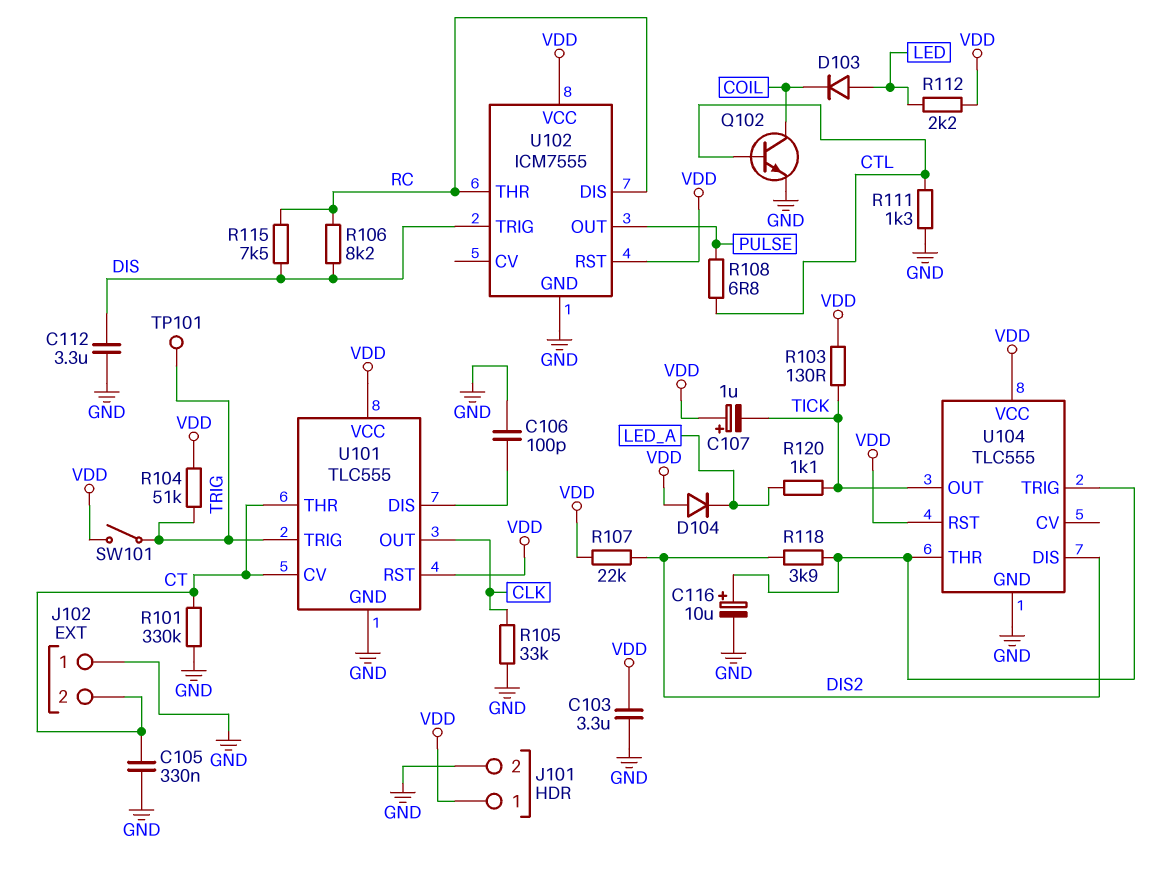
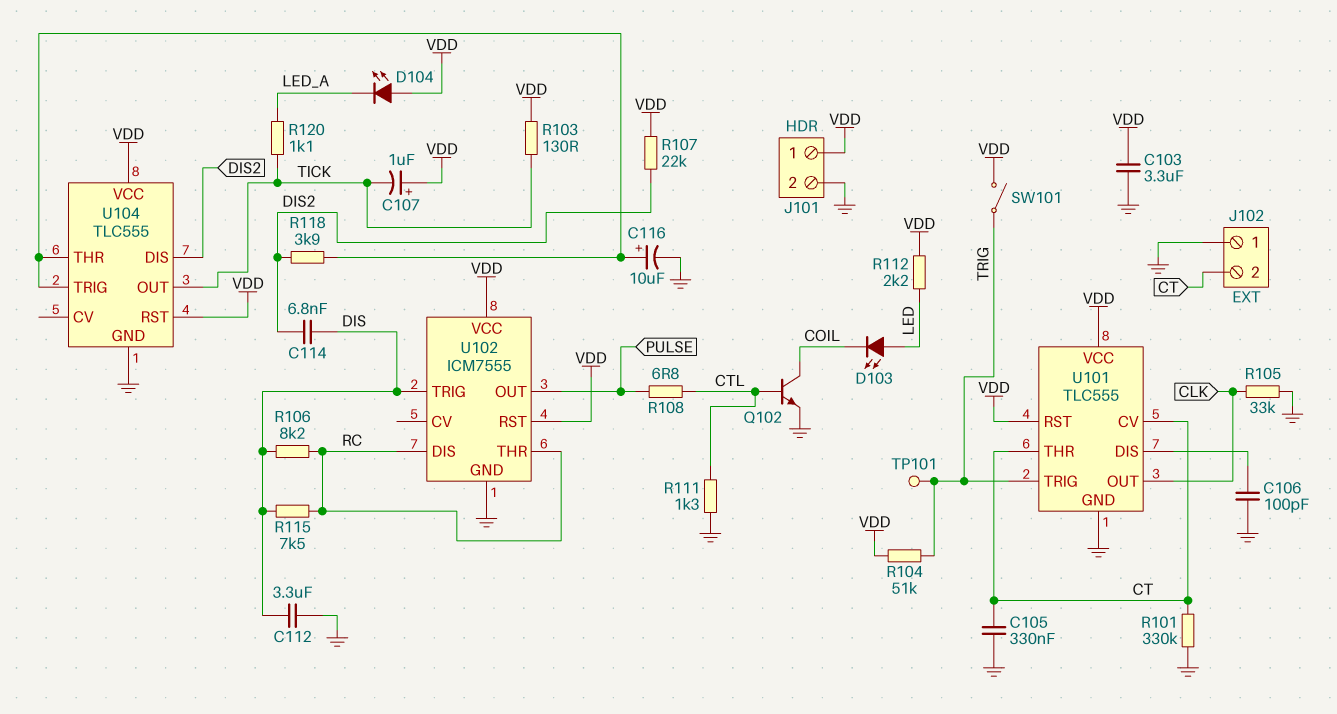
C114: none -> 6.8nF (DIS, DIS2)
D103: diode (A LED, K COIL) -> LED (A LED, K COIL)
D104: diode (A VDD, K LED_A) -> LED (A VDD, K LED_A)

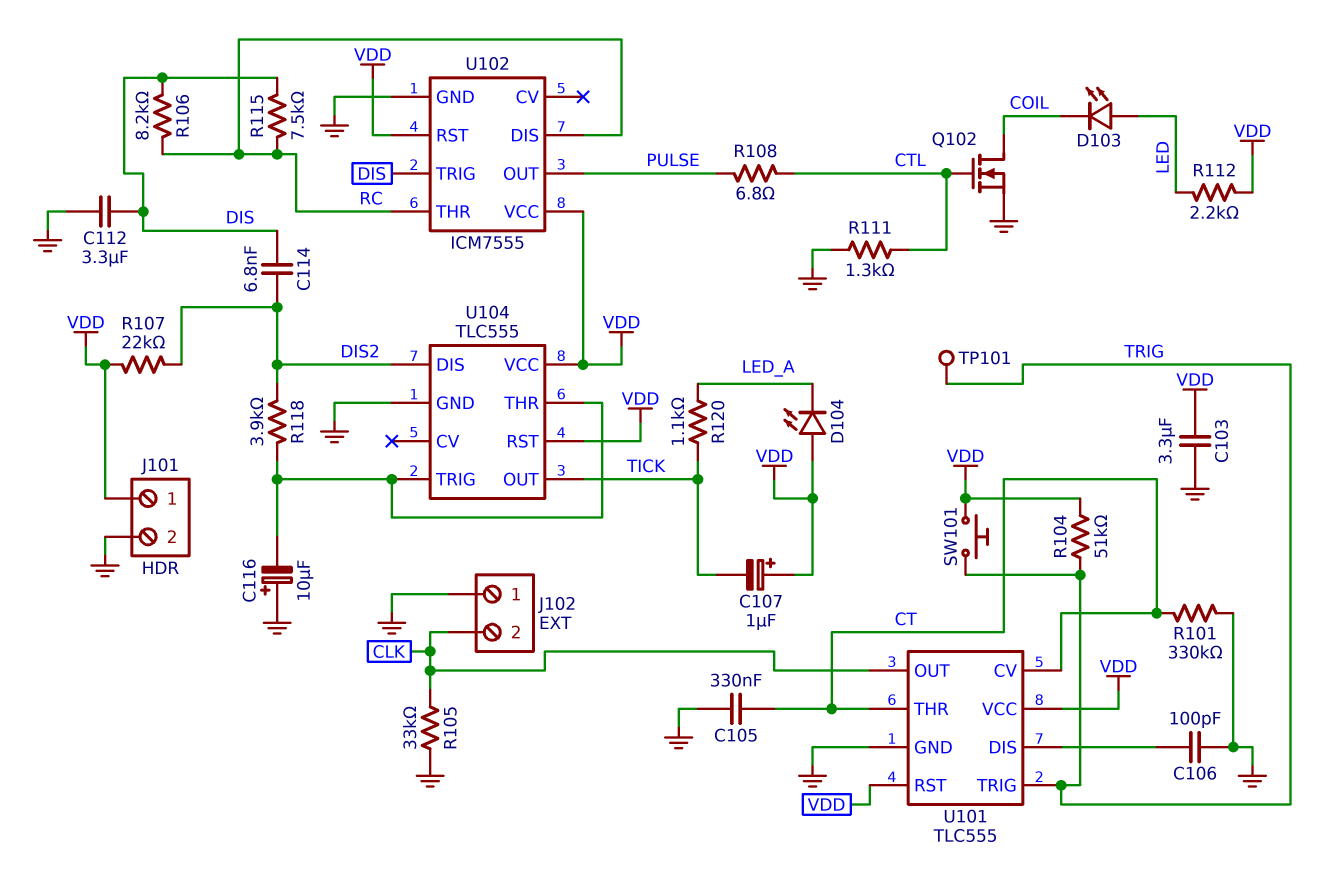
C116: 10uF (plus U104/THR, minus GND) -> 10uF (plus GND, minus U104/THR)
J102 pin 2: CT -> CLK
Q102: NPN (B CTL, C COIL, E GND) -> NMOS (G CTL, D COIL, S GND)
R103: 130 (TICK, VDD) -> none
SW101: switch (TRIG, VDD) -> button (TRIG, VDD)

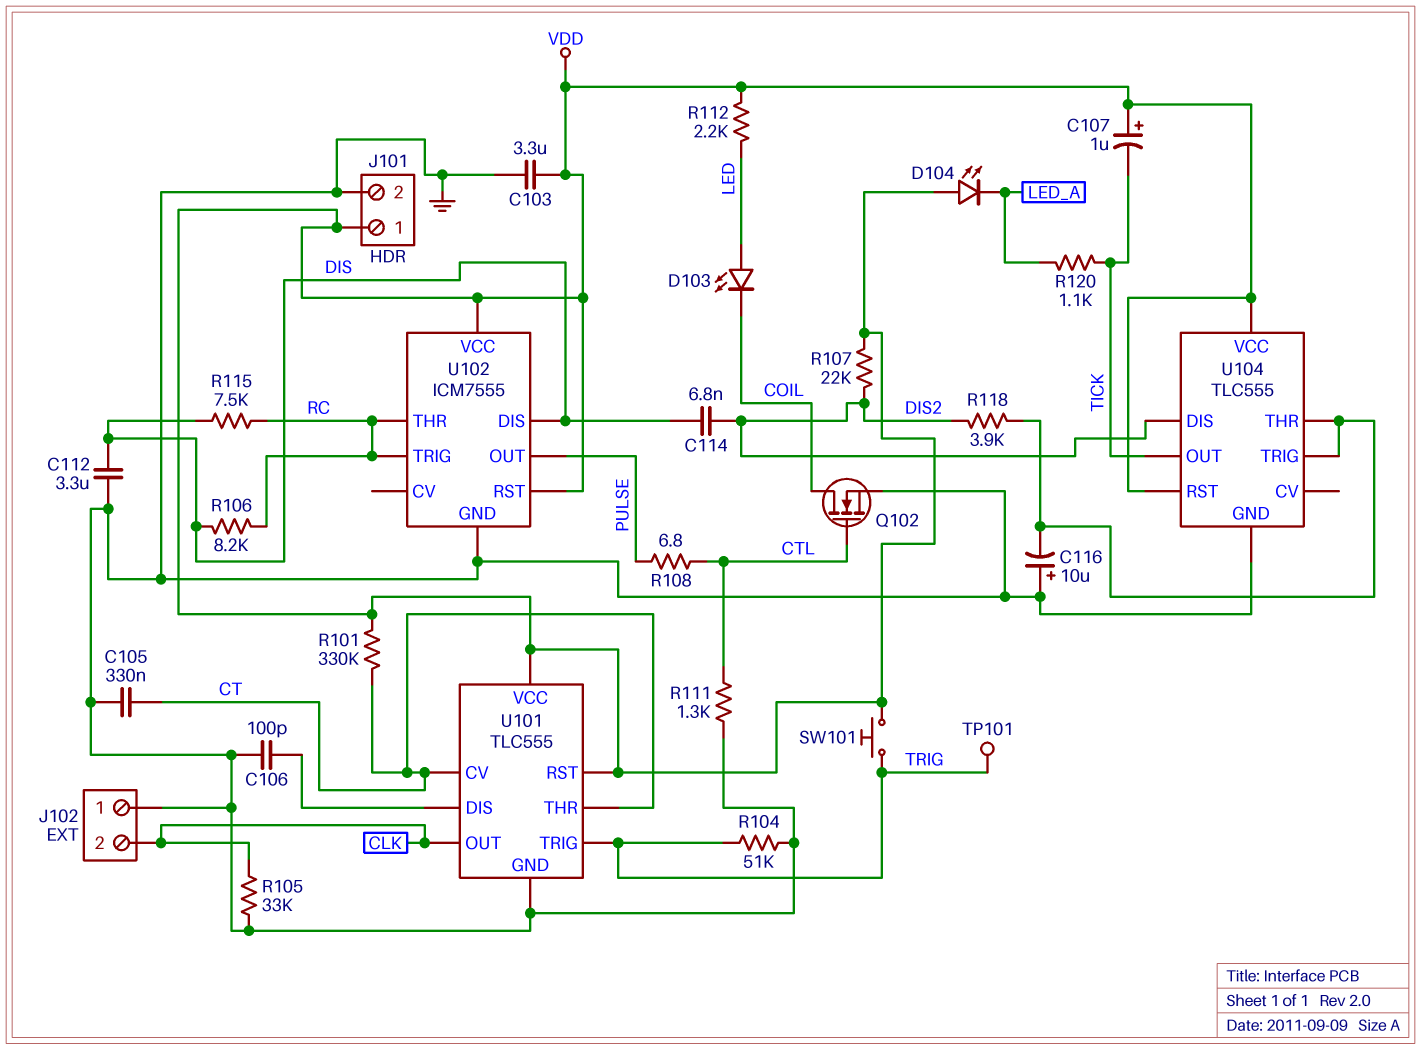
R101: 330k (CT, GND) -> 330k (CT, VDD)
R104: 51k (TRIG, VDD) -> 51k (GND, TRIG)
U102 pin DIS: RC -> DIS
U102 pin TRIG: DIS -> RC

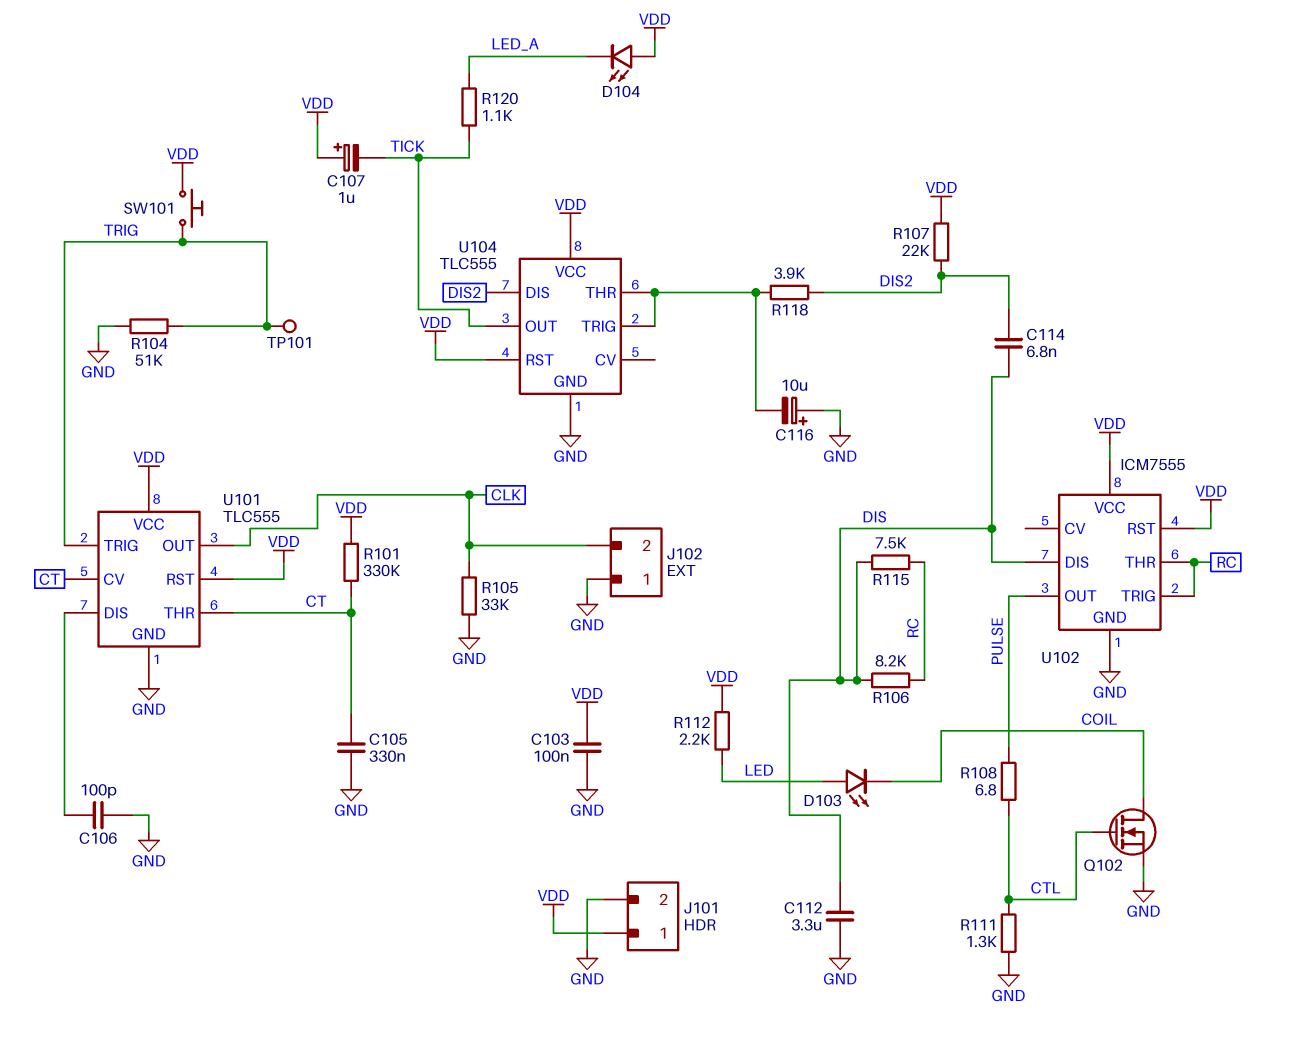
C103: 3.3uF (GND, VDD) -> 100nF (GND, VDD)

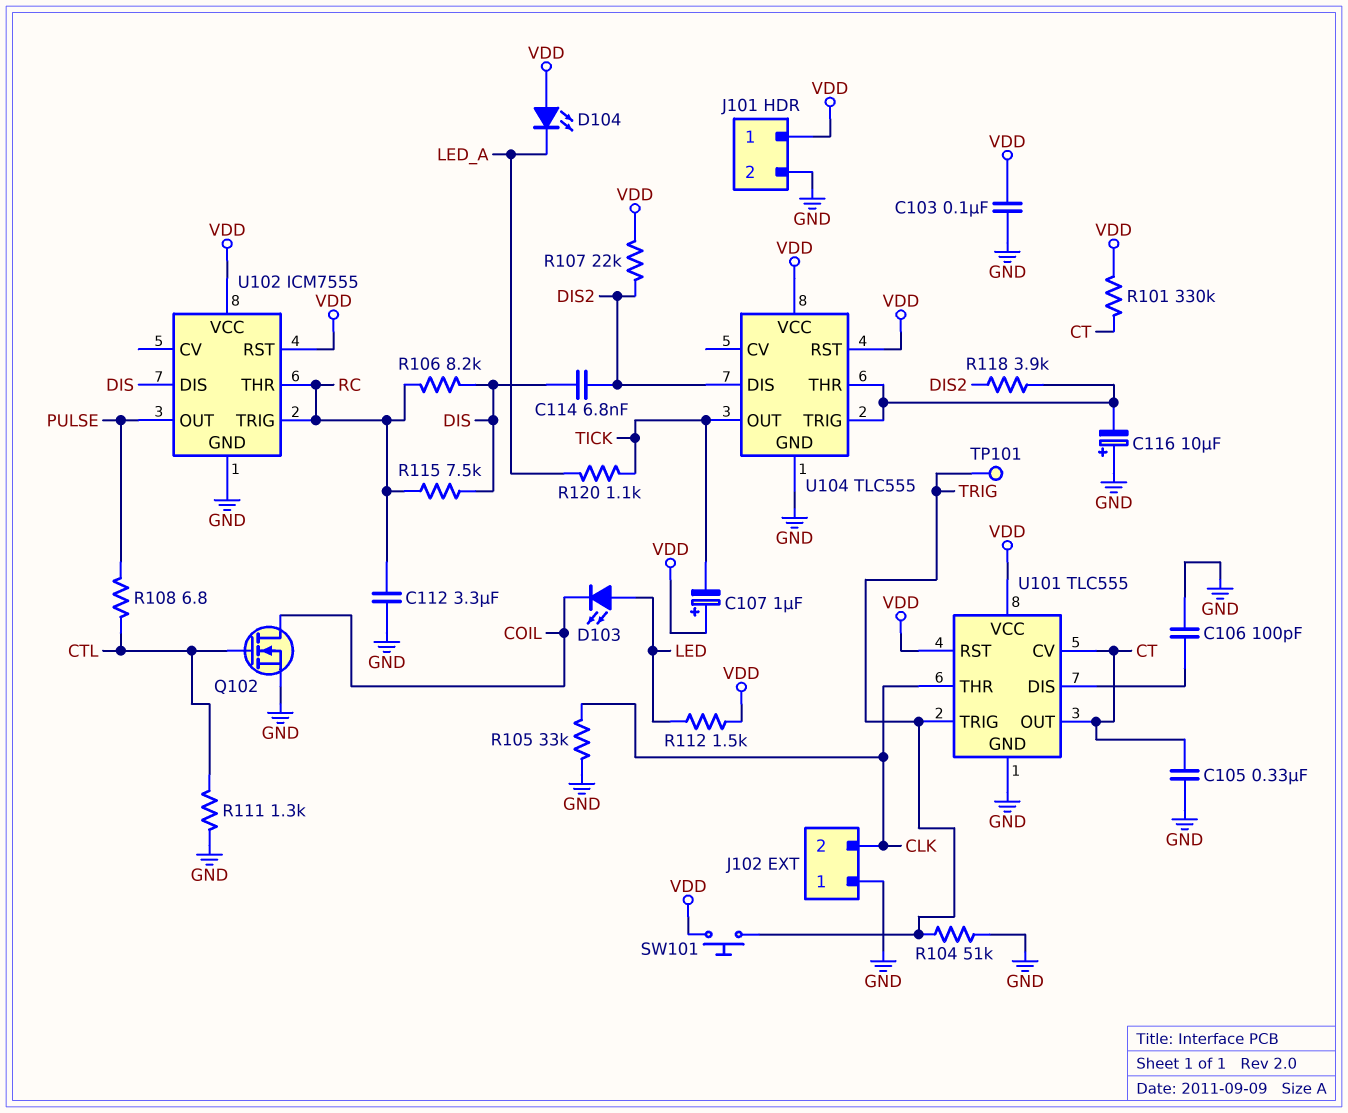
C112: 3.3uF (DIS, GND) -> 3.3uF (GND, RC)
R112: 2.2k (LED, VDD) -> 1.5k (LED, VDD)
U101 pin OUT: CLK -> CT
U101 pin THR: CT -> CLK

